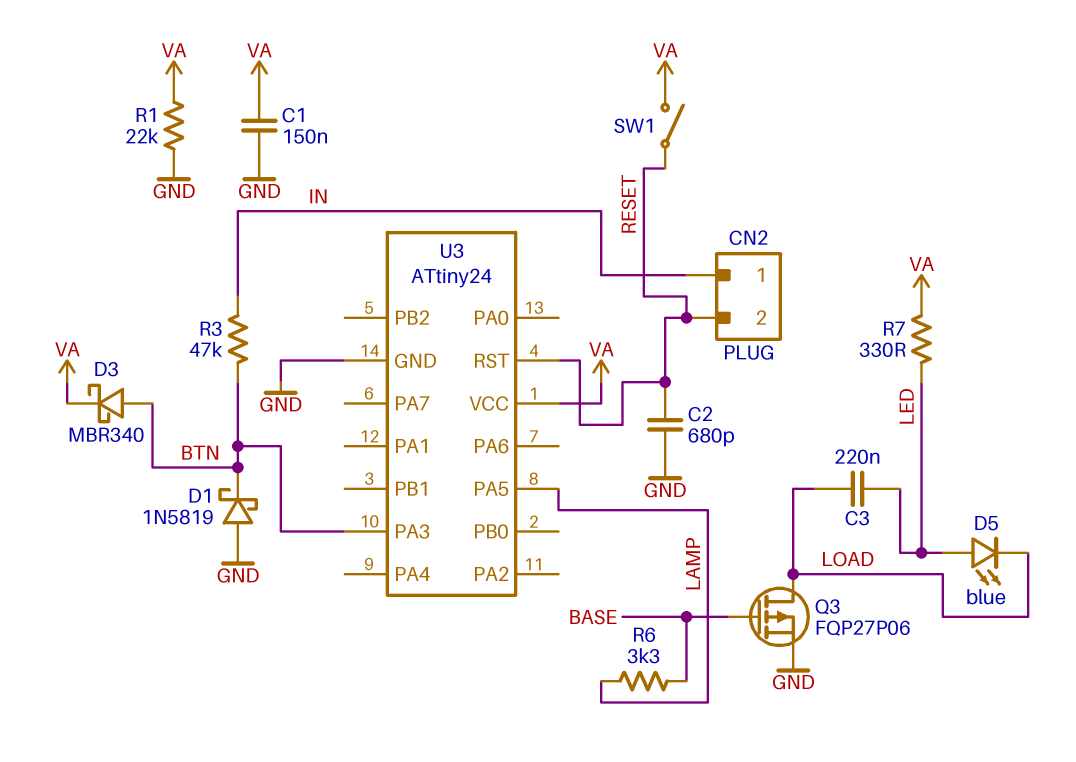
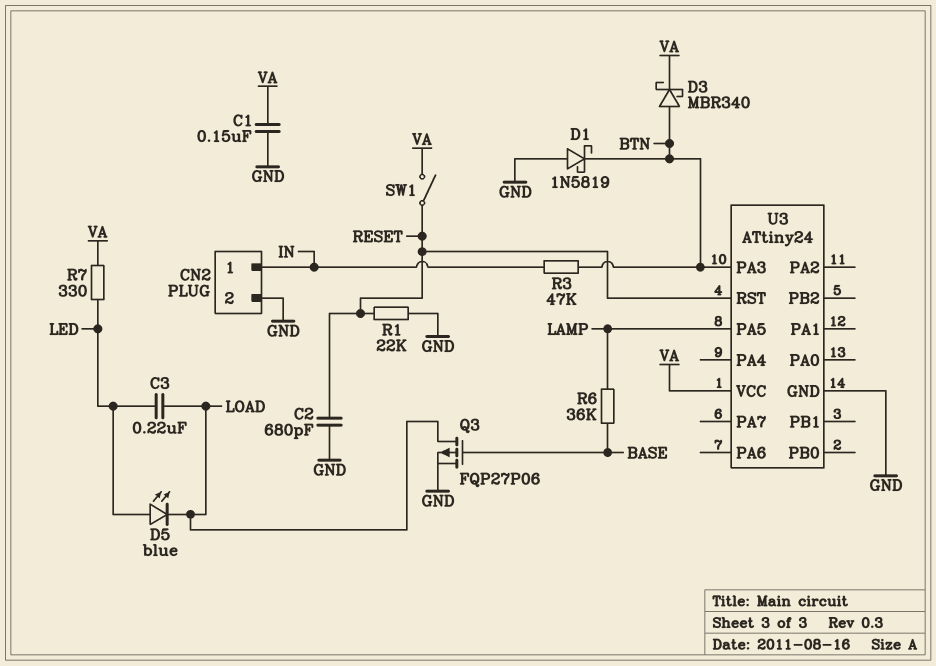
CN2 pin 2: RESET -> GND
R1: 22k (GND, VA) -> 22k (GND, RESET)
R6: 3.3k (BASE, LAMP) -> 36k (BASE, LAMP)

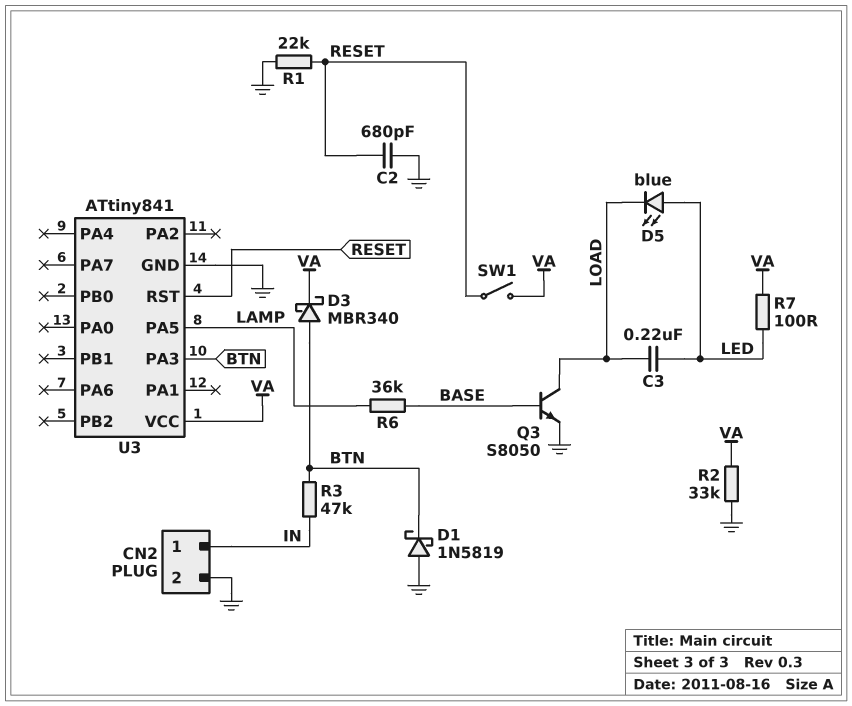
C1: 150nF (GND, VA) -> none
Q3: PMOS FQP27P06 (G BASE, D LOAD, S GND) -> NPN S8050 (B BASE, C LOAD, E GND)
R2: none -> 33k (GND, VA)
R7: 330 (LED, VA) -> 100 (LED, VA)
U3: ATtiny24 -> ATtiny841

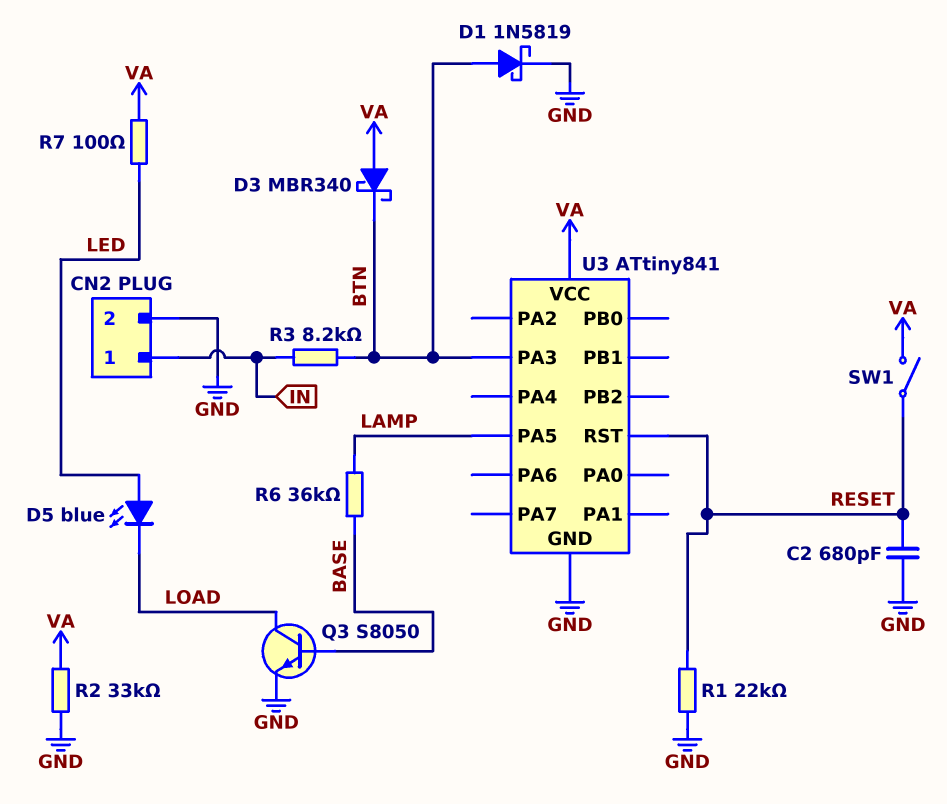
C3: 220nF (LED, LOAD) -> none
D1: schottky 1N5819 (A GND, K BTN) -> schottky 1N5819 (A BTN, K GND)
D3: schottky MBR340 (A BTN, K VA) -> schottky MBR340 (A VA, K BTN)
R3: 47k (BTN, IN) -> 8.2k (BTN, IN)

